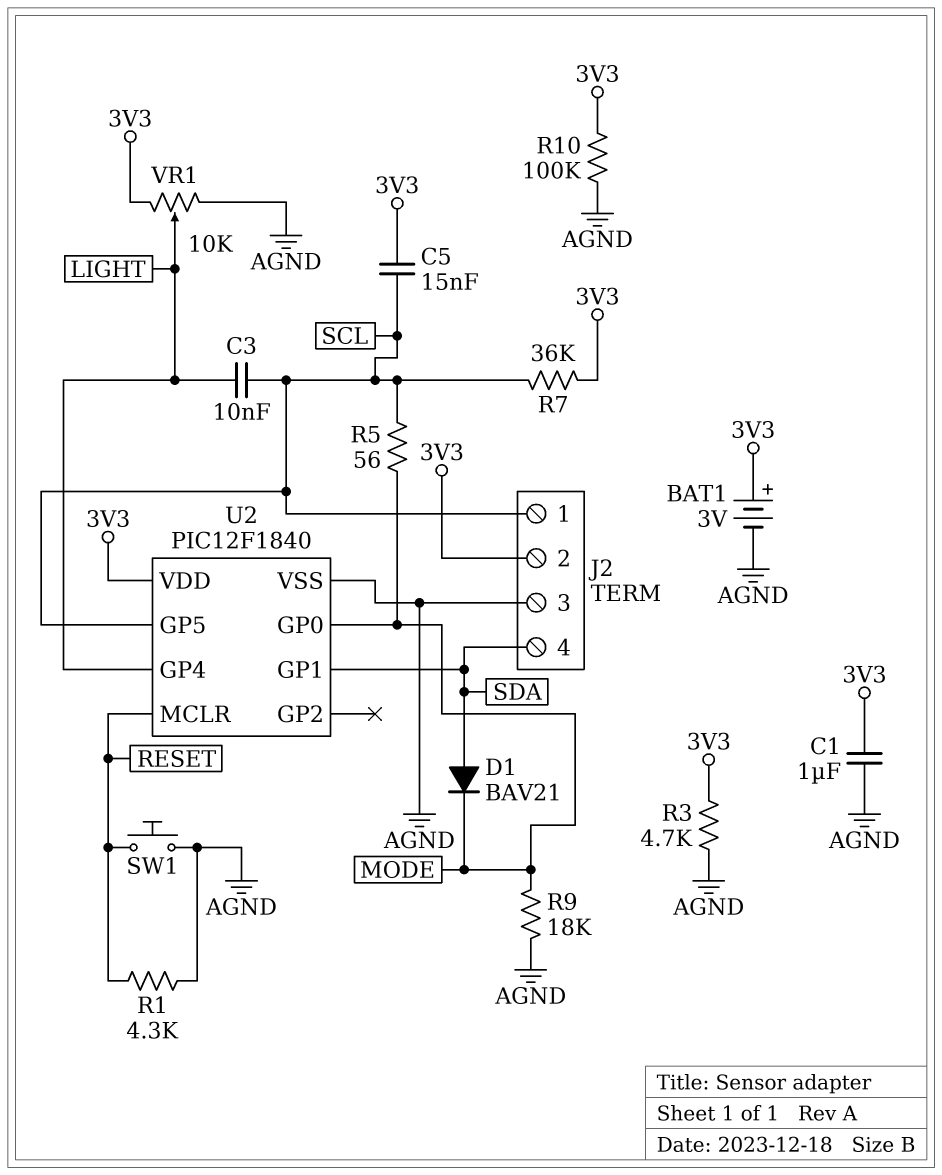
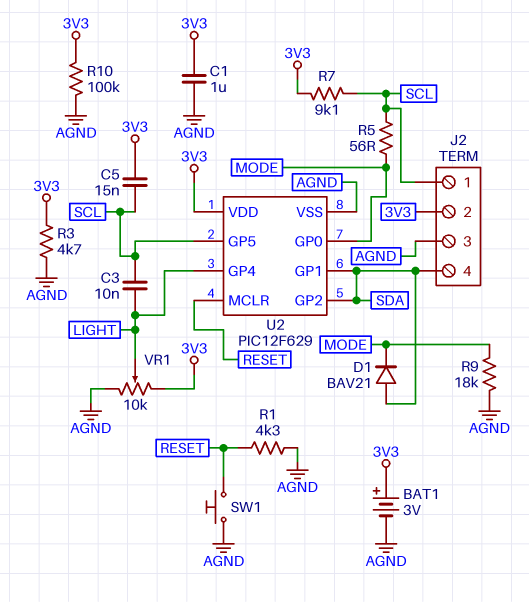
R7: 36k (3V3, SCL) -> 9.1k (3V3, SCL)
U2: PIC12F1840 -> PIC12F629
U2 pin GP2: none -> SDA

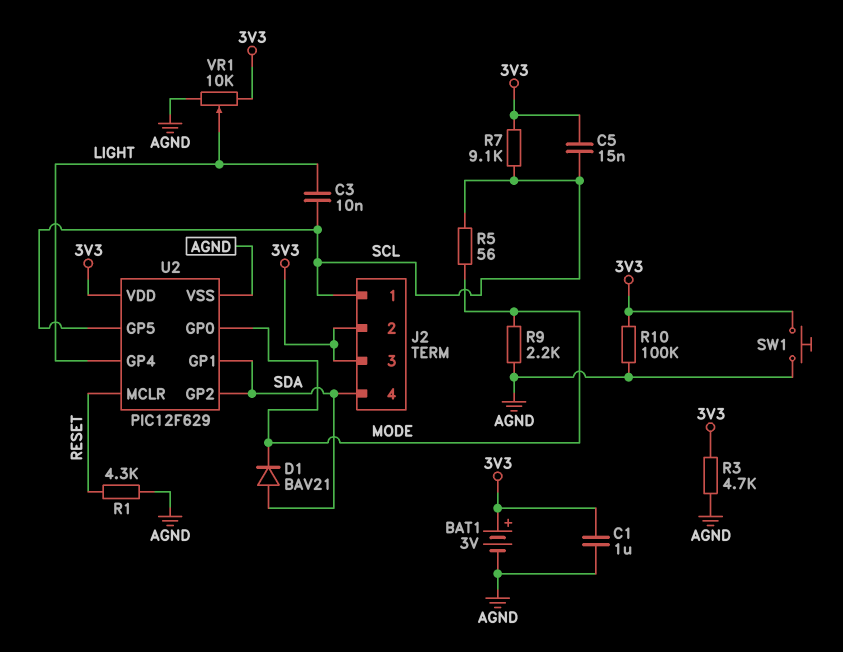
J2 pin 3: AGND -> 3V3
R9: 18k (AGND, MODE) -> 2.2k (AGND, MODE)
SW1: button (AGND, RESET) -> button (3V3, AGND)

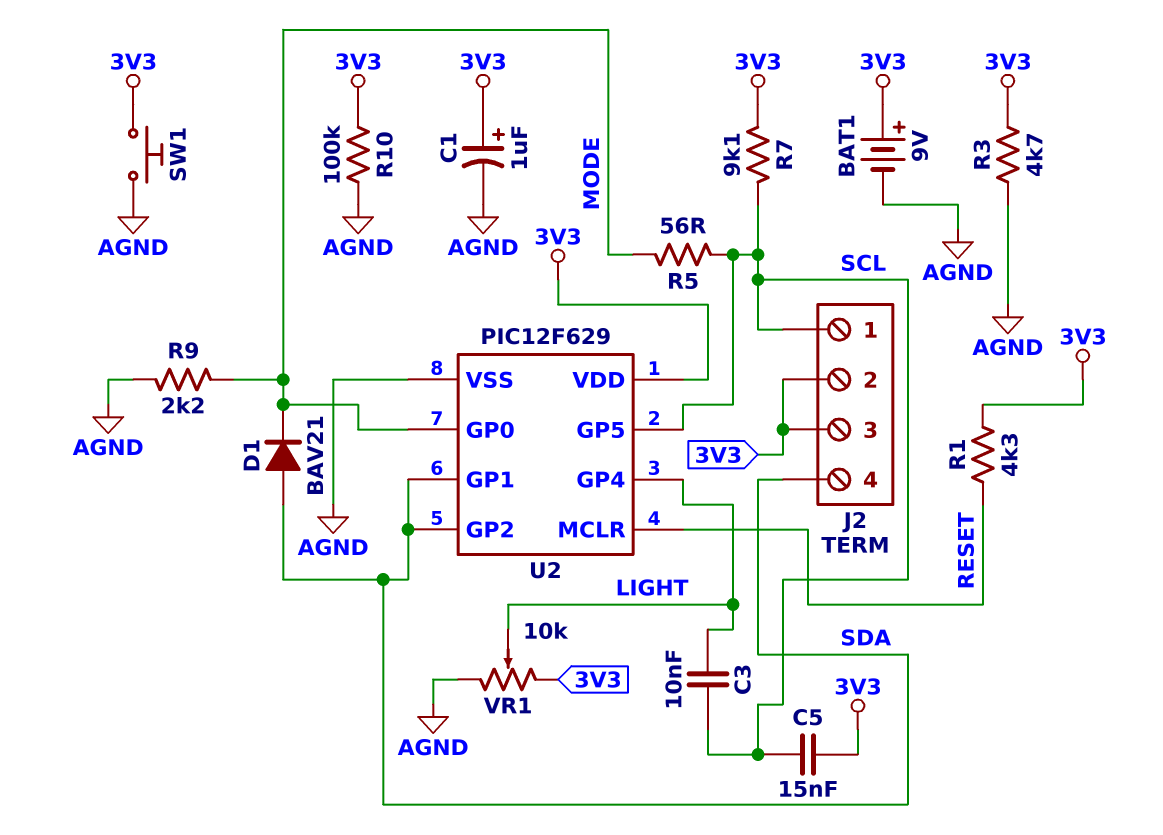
BAT1: 3V (plus 3V3, minus AGND) -> 9V (plus 3V3, minus AGND)
C1: 1uF (3V3, AGND) -> 1uF (plus 3V3, minus AGND)
R1: 4.3k (AGND, RESET) -> 4.3k (3V3, RESET)

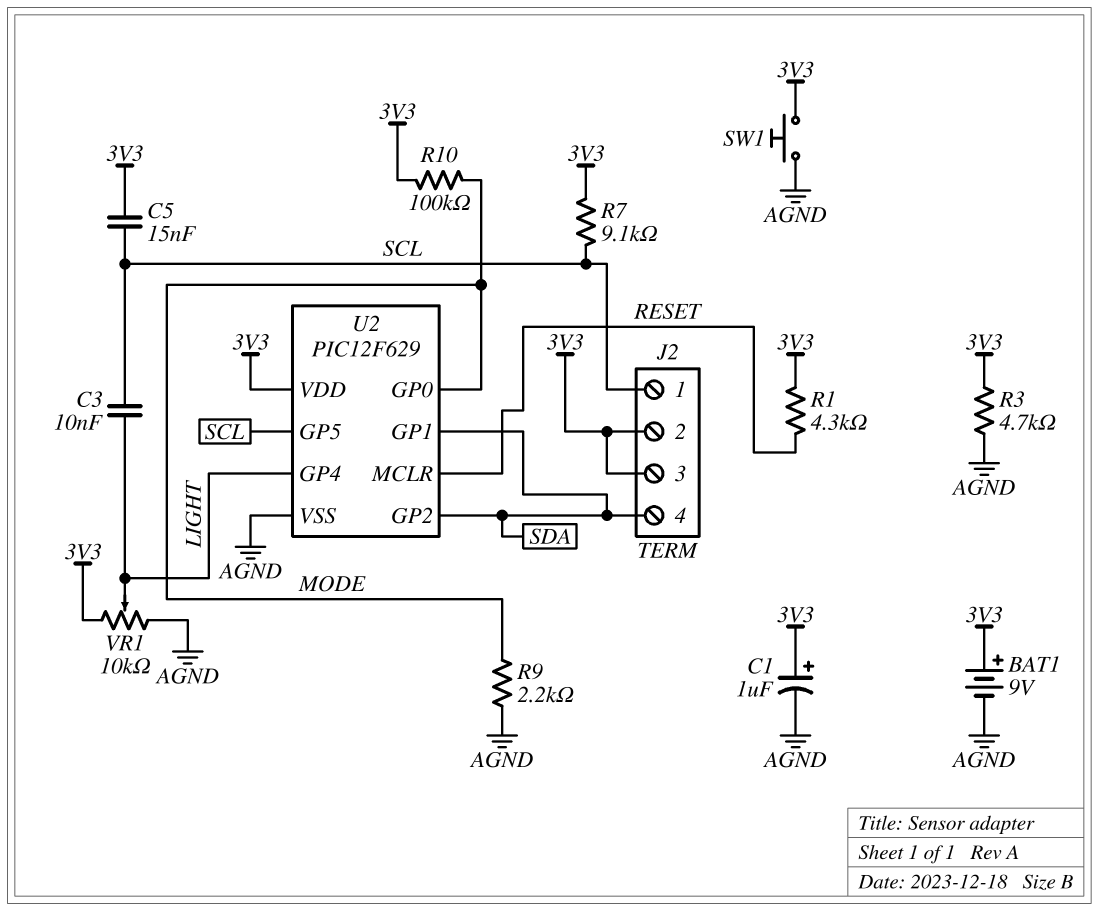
D1: diode BAV21 (A SDA, K MODE) -> none
R5: 56 (MODE, SCL) -> none
R10: 100k (3V3, AGND) -> 100k (3V3, MODE)

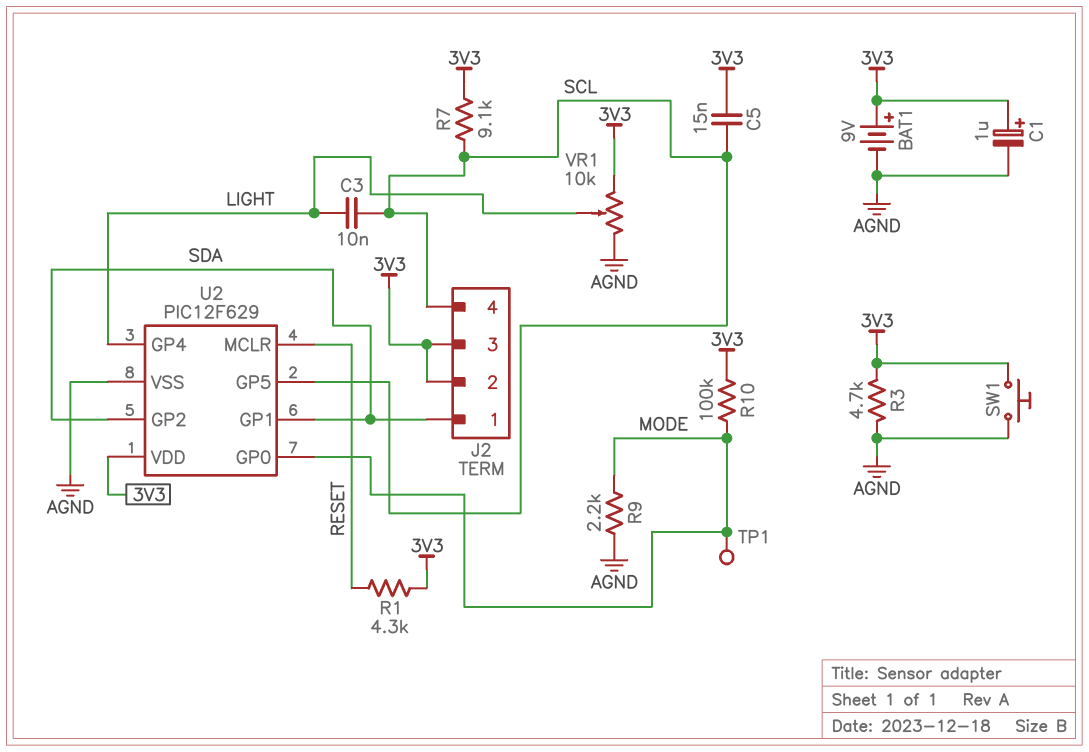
J2 pin 1: SCL -> SDA
J2 pin 4: SDA -> SCL
TP1: none -> test point (MODE)

